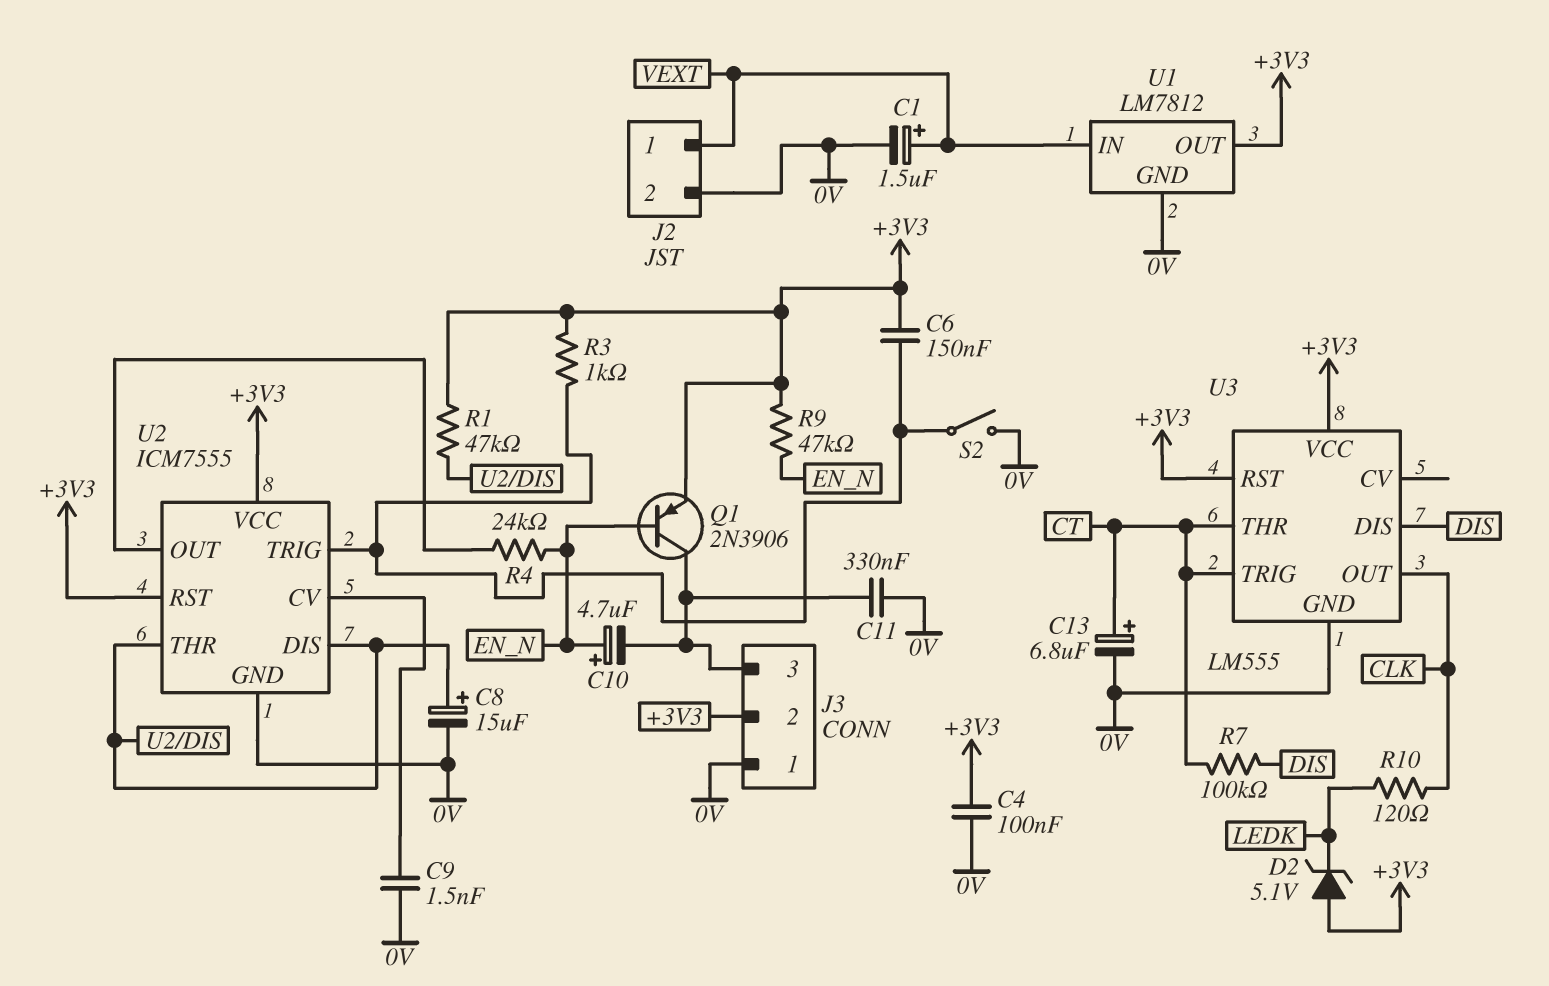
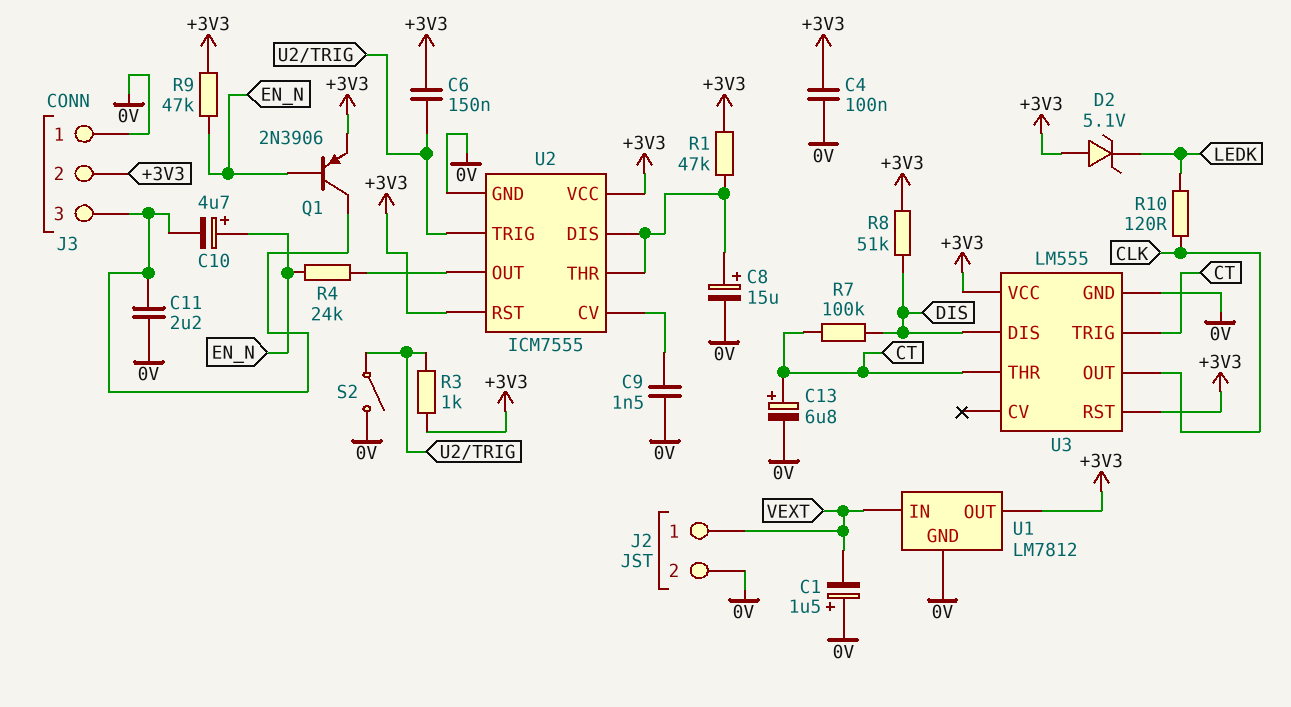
C1: 1.5uF (plus VEXT, minus 0V) -> 1.5uF (plus 0V, minus VEXT)
C11: 330nF (0V, J3/3) -> 2.2uF (0V, J3/3)
R8: none -> 51k (+3V3, DIS)

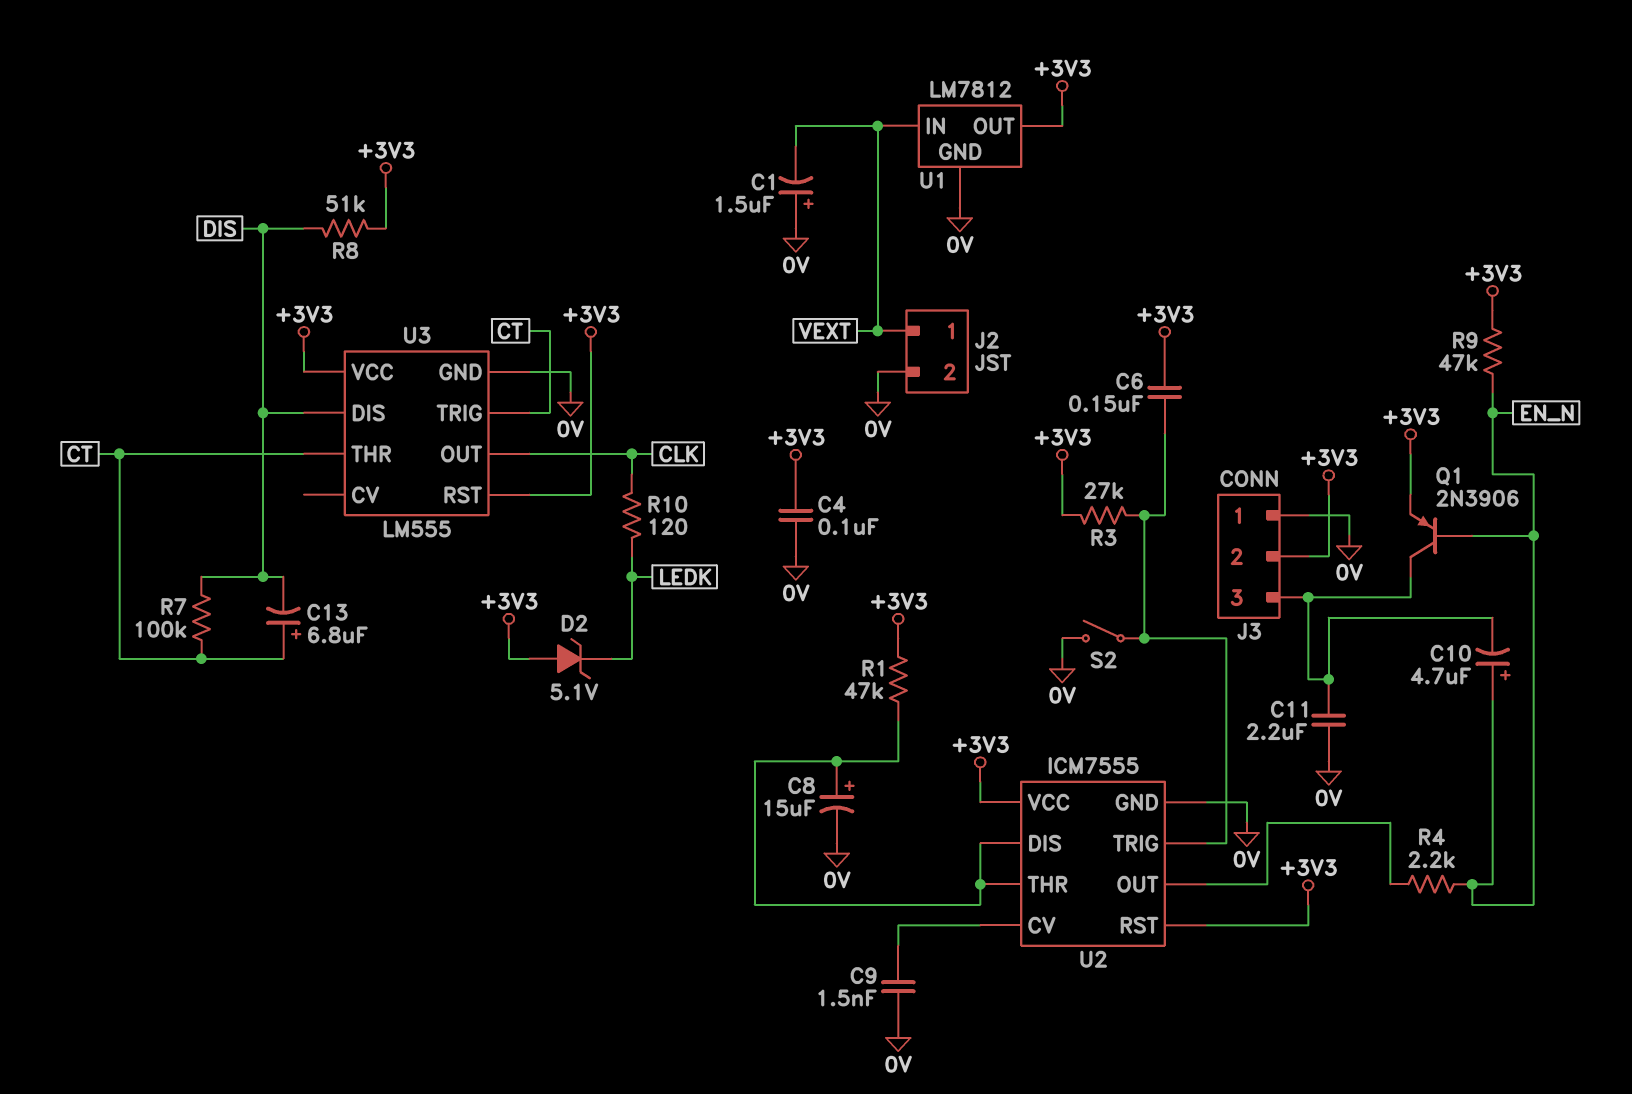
C13: 6.8uF (plus CT, minus 0V) -> 6.8uF (plus CT, minus DIS)
R3: 1k (+3V3, U2/TRIG) -> 27k (+3V3, U2/TRIG)
R4: 24k (EN_N, U2/OUT) -> 2.2k (EN_N, U2/OUT)

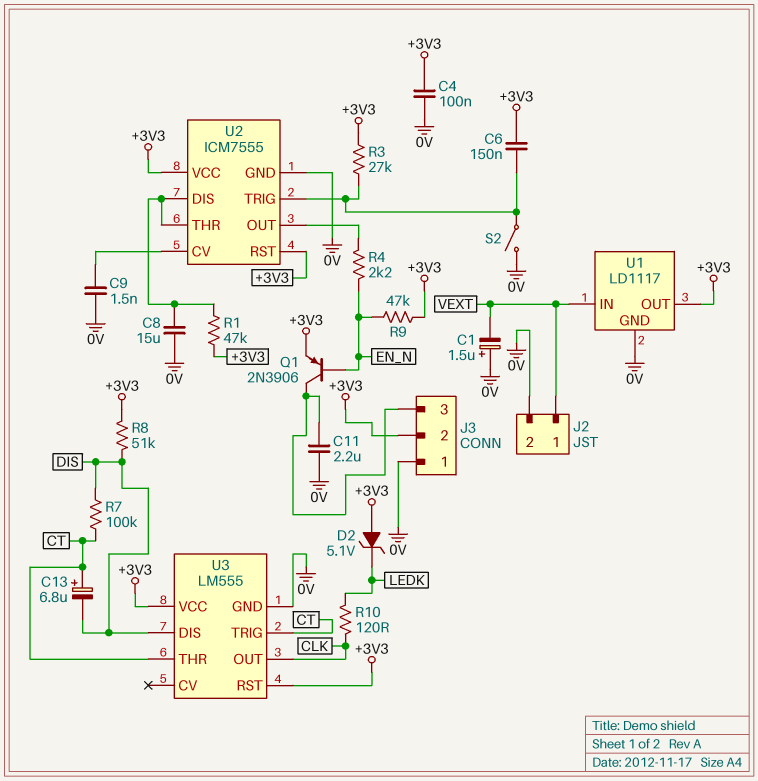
C8: 15uF (plus U2/DIS, minus 0V) -> 15uF (0V, U2/DIS)
C10: 4.7uF (plus EN_N, minus J3/3) -> none
U1: LM7812 -> LD1117

